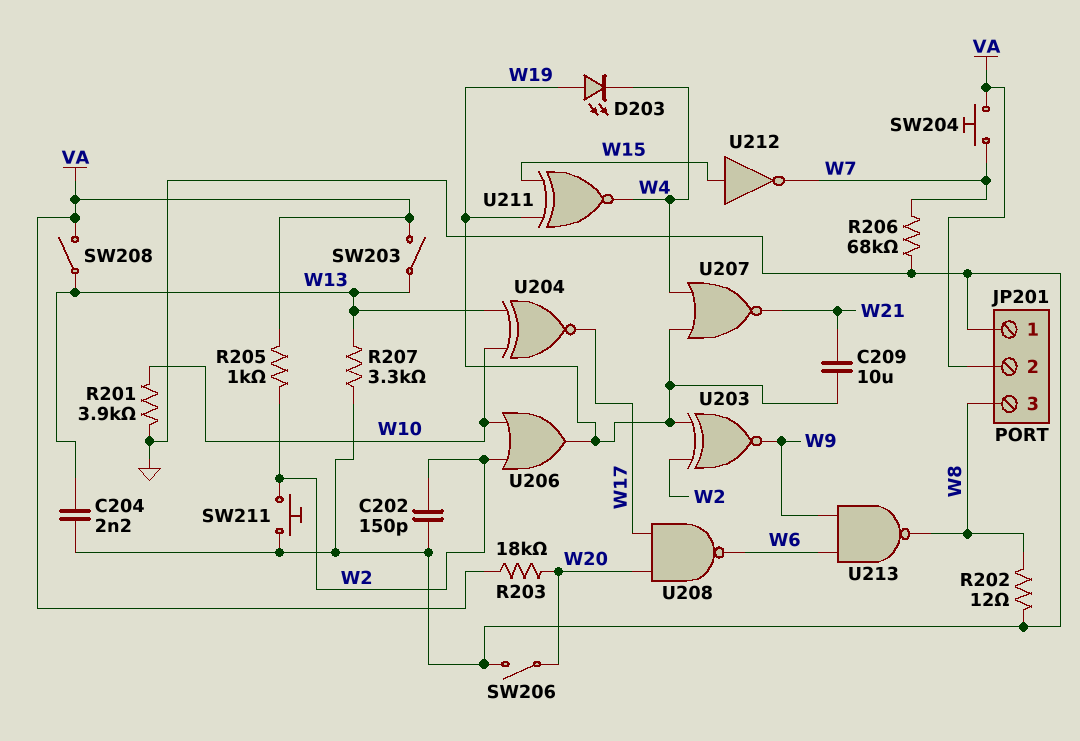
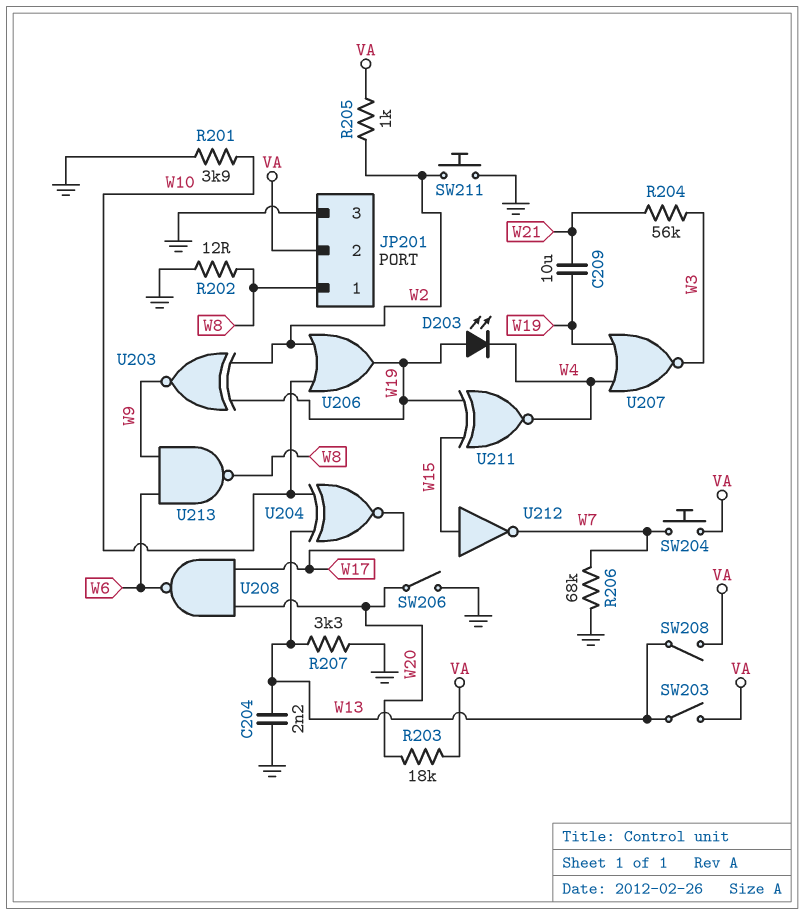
C202: 150pF (GND, W2) -> none
JP201 pin 1: GND -> W8
JP201 pin 3: W8 -> GND
R204: none -> 56k (W3, W21)
U207: NOR (in W4, in W19, out W21) -> NOR (in W4, in W19, out W3)

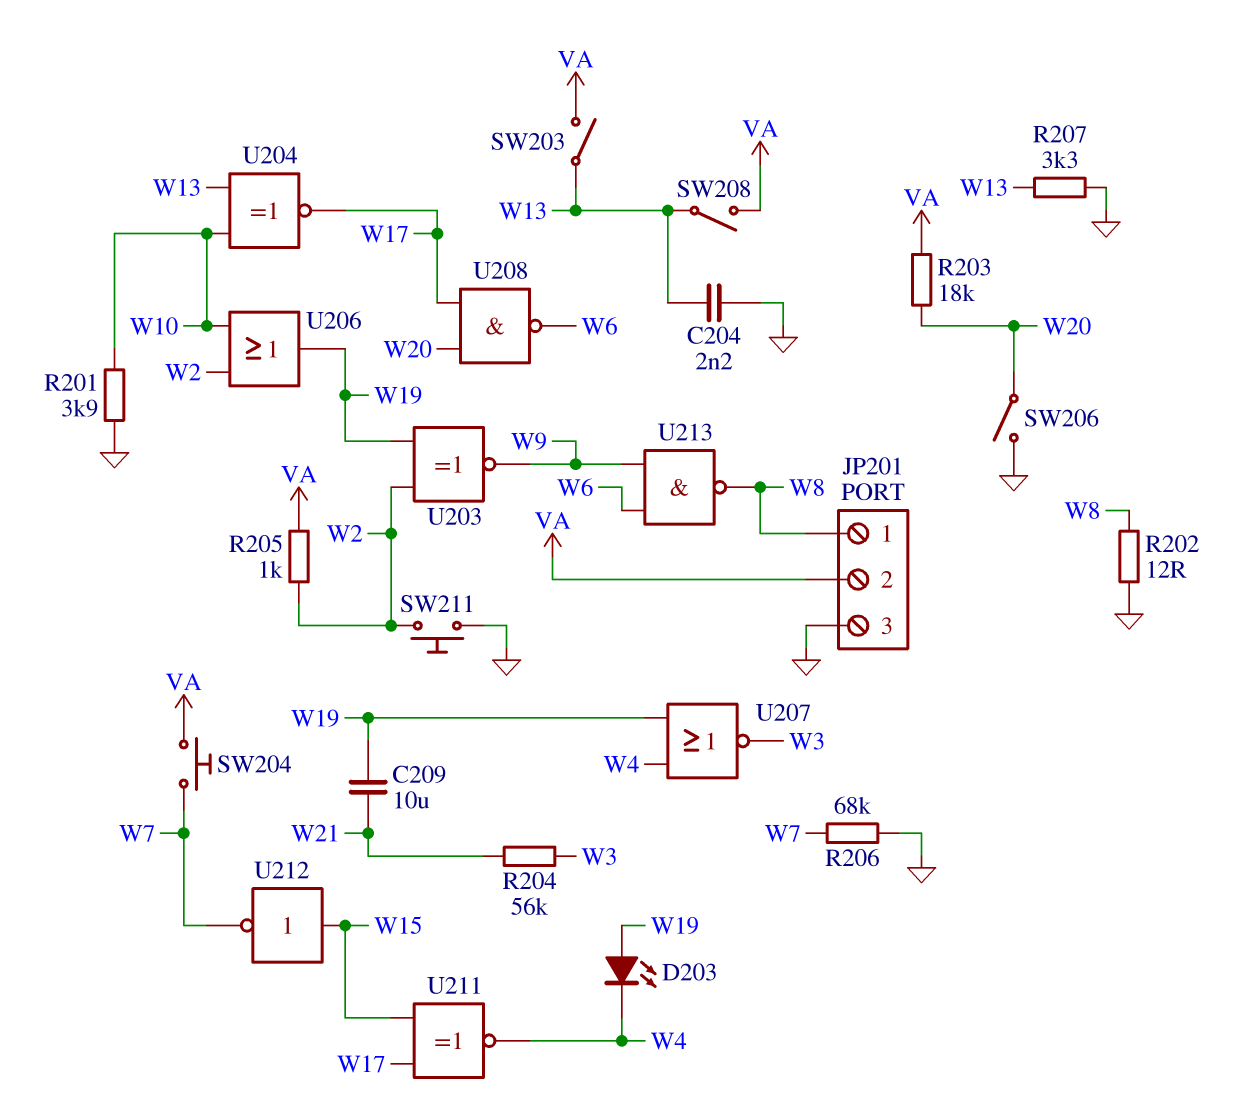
U211: XNOR (in W15, in W19, out W4) -> XNOR (in W15, in W17, out W4)

